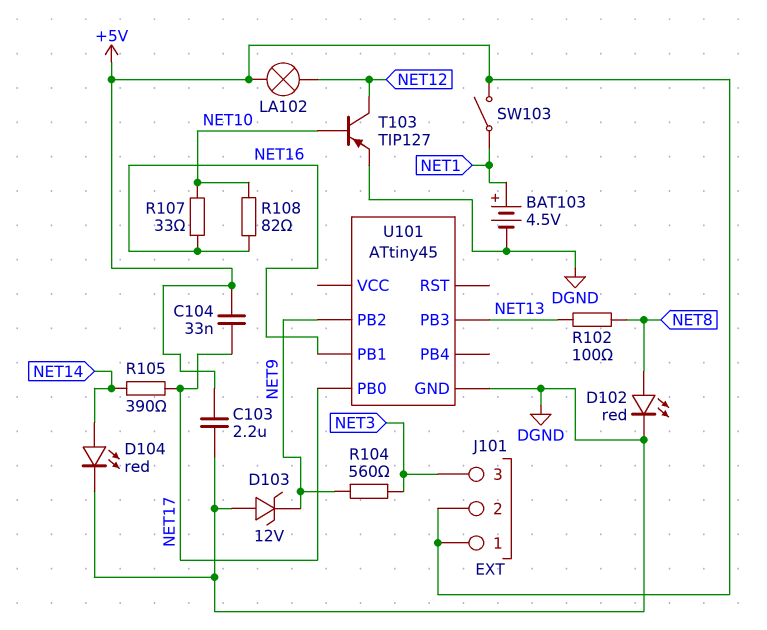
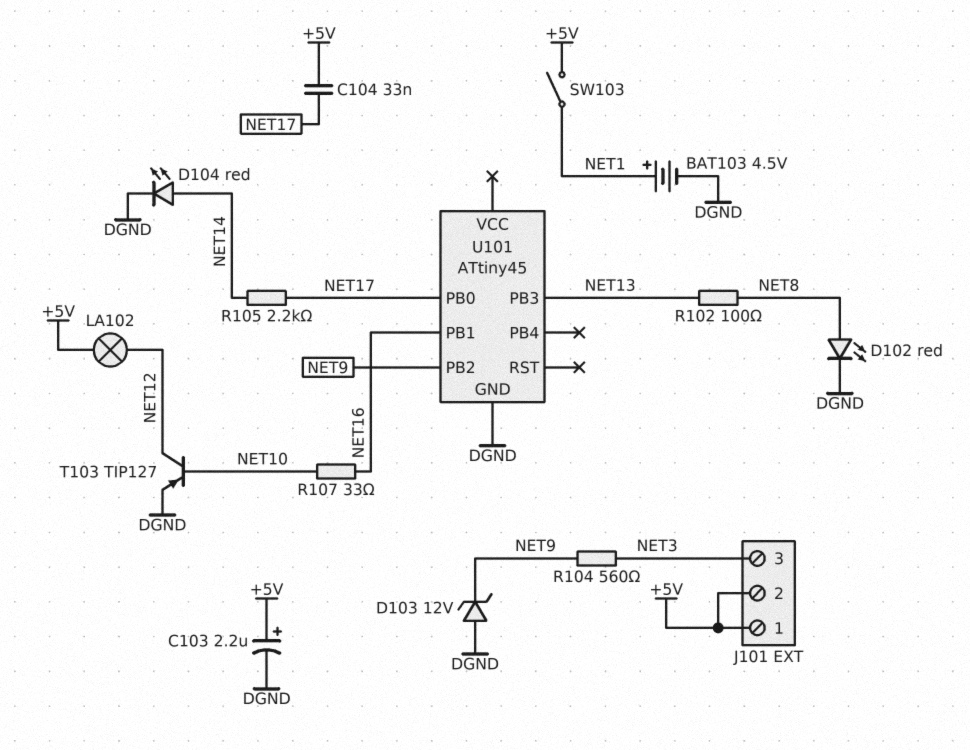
C103: 2.2uF (+5V, DGND) -> 2.2uF (plus +5V, minus DGND)
R105: 390 (NET14, NET17) -> 2.2k (NET14, NET17)
R108: 82 (NET10, NET16) -> none

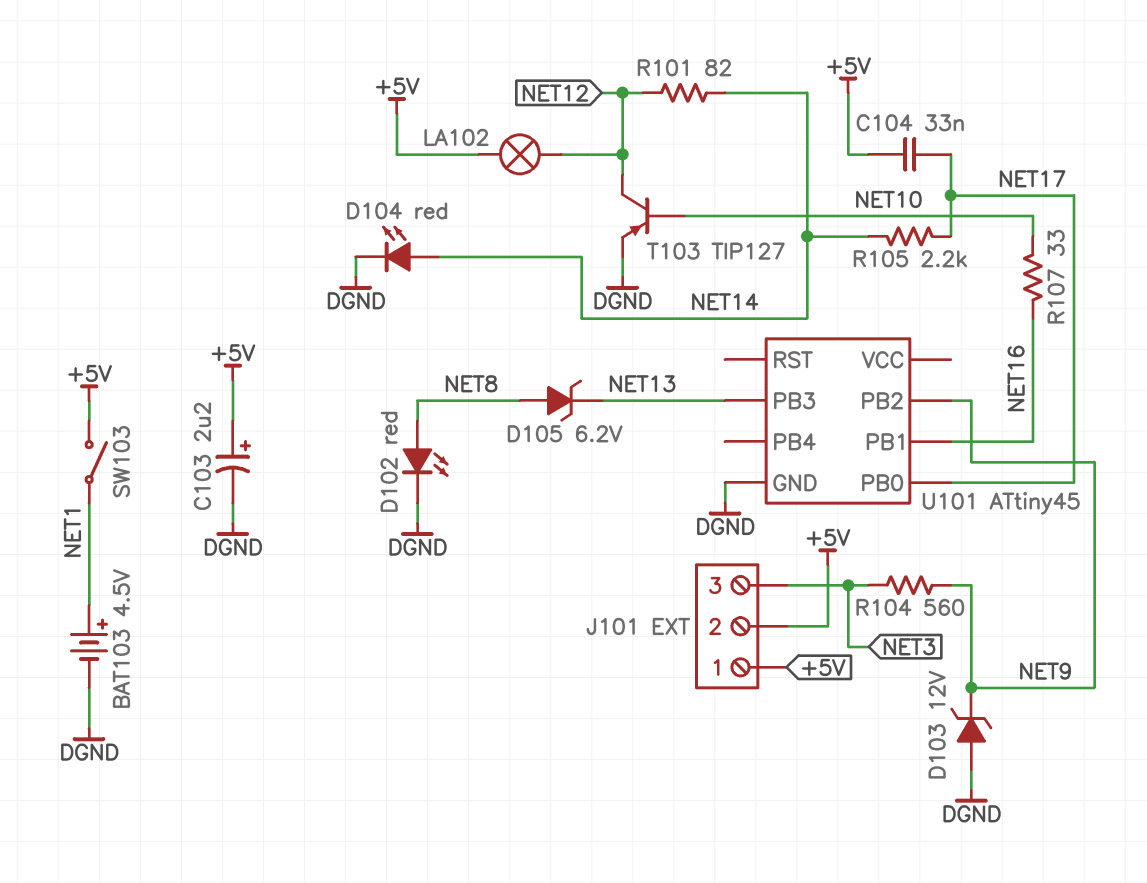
D105: none -> zener 6.2V (A NET8, K NET13)
R101: none -> 82 (NET12, NET14)
R102: 100 (NET8, NET13) -> none

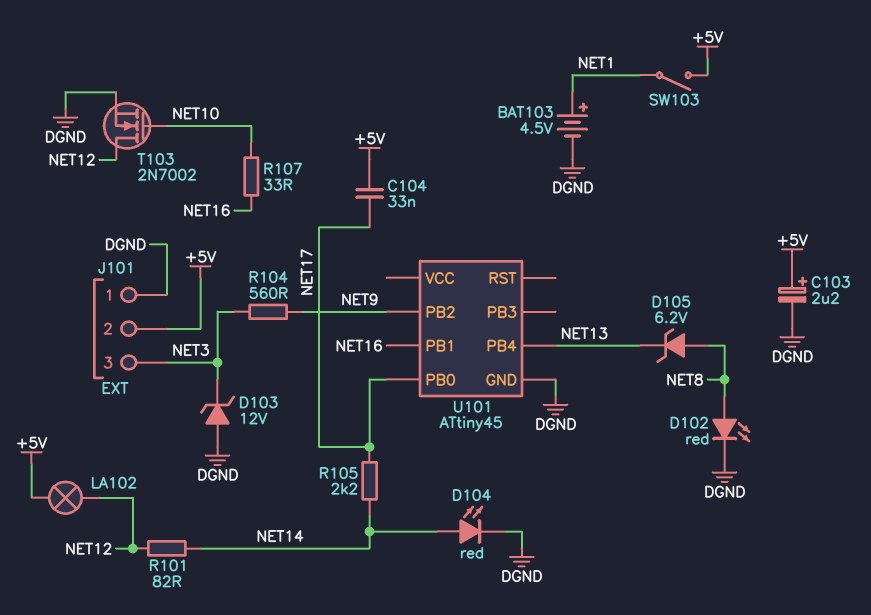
D103: zener 12V (A DGND, K NET9) -> zener 12V (A DGND, K NET3)
J101 pin 1: +5V -> DGND
T103: PNP TIP127 (B NET10, C NET12, E DGND) -> NMOS 2N7002 (G NET10, D NET12, S DGND)
U101 pin PB3: NET13 -> none
U101 pin PB4: none -> NET13

